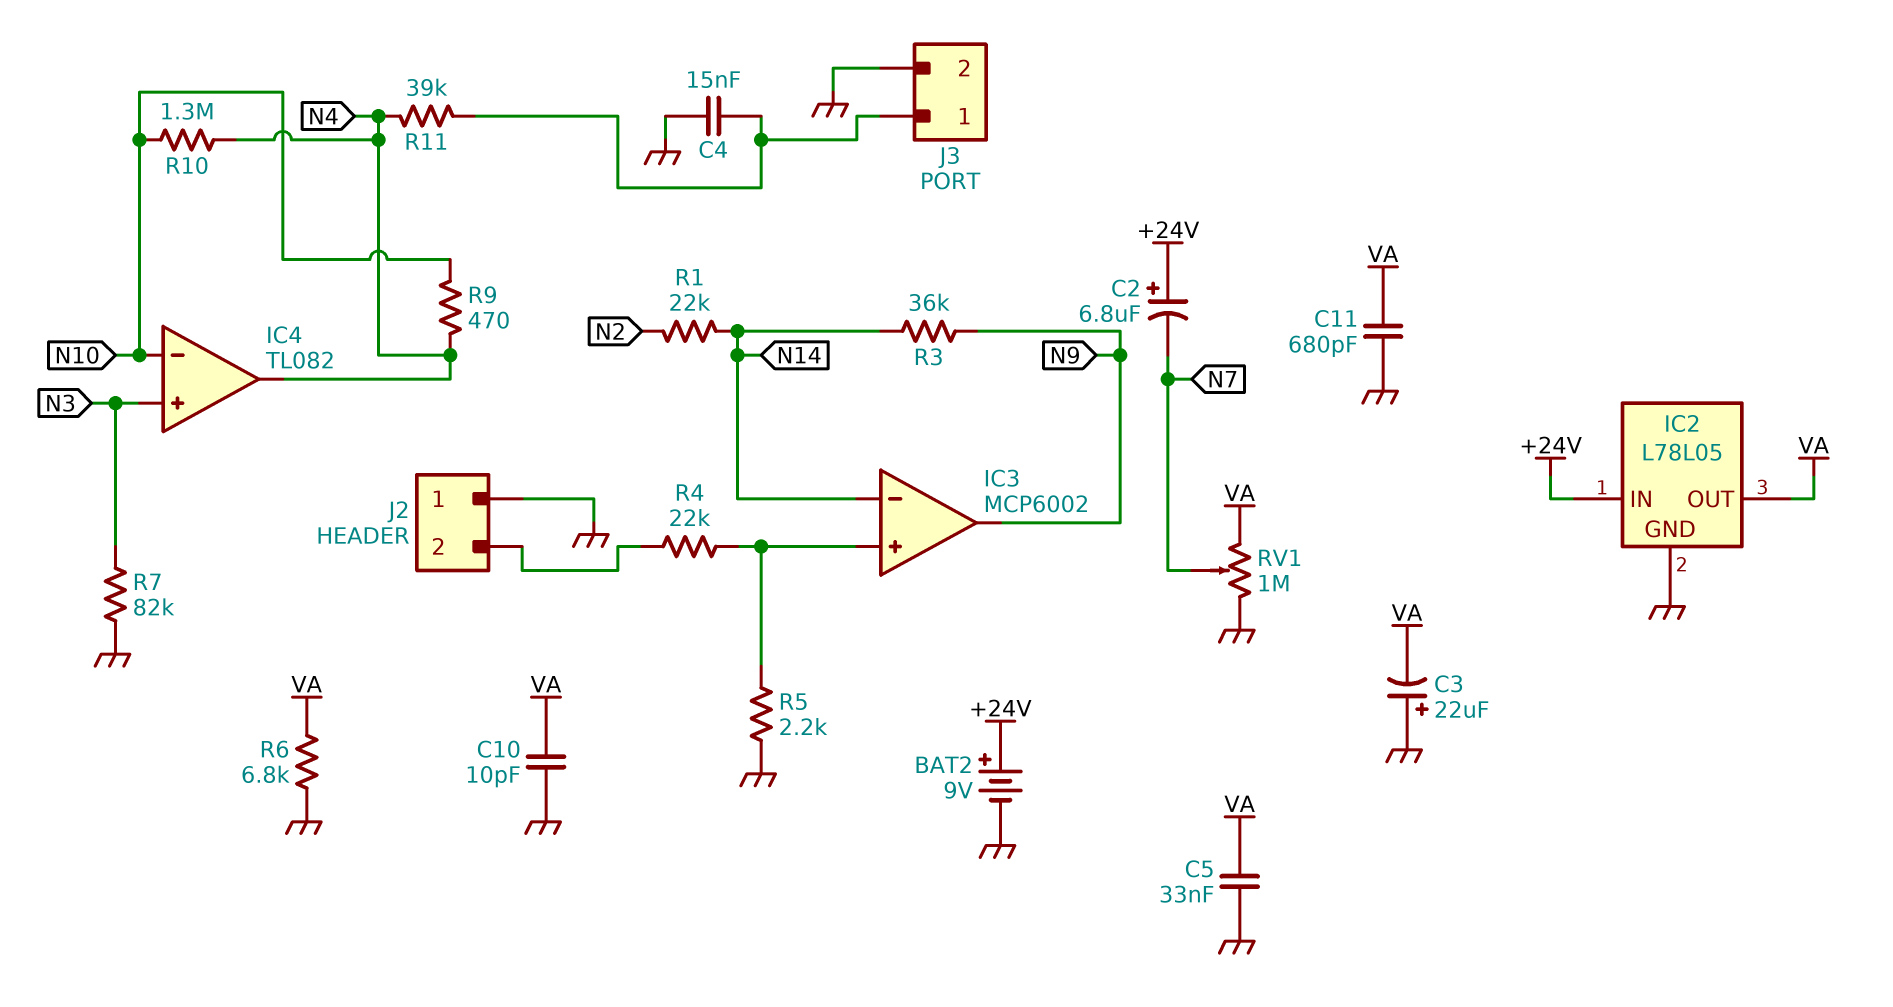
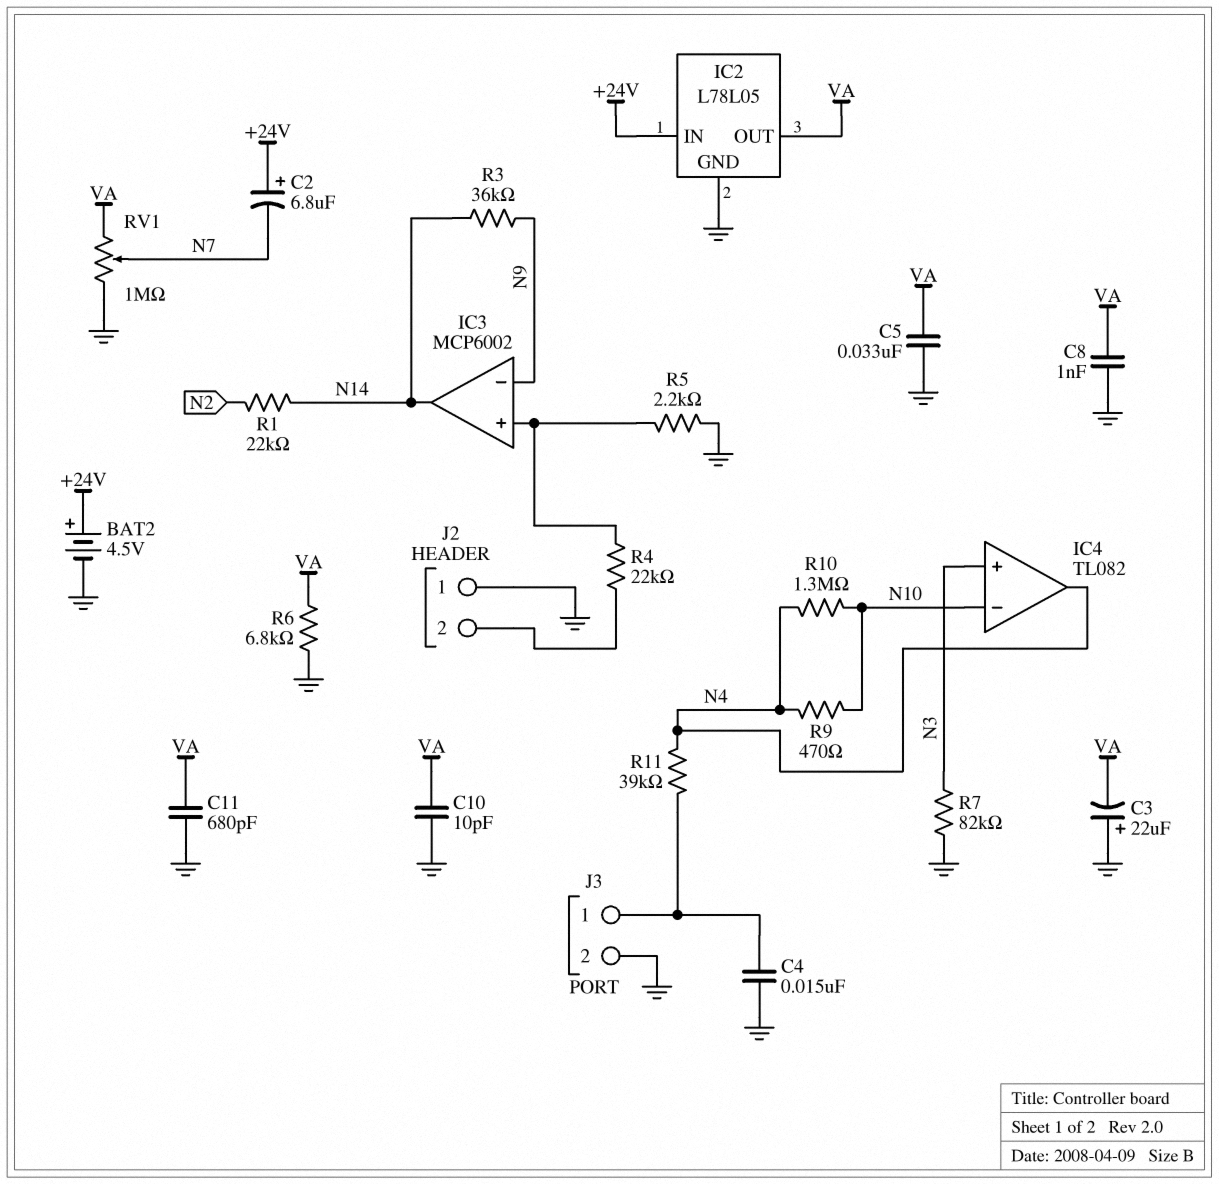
BAT2: 9V (plus +24V, minus GND) -> 4.5V (plus +24V, minus GND)
C8: none -> 1nF (GND, VA)
IC3 pin in-: N14 -> N9
IC3 pin out: N9 -> N14

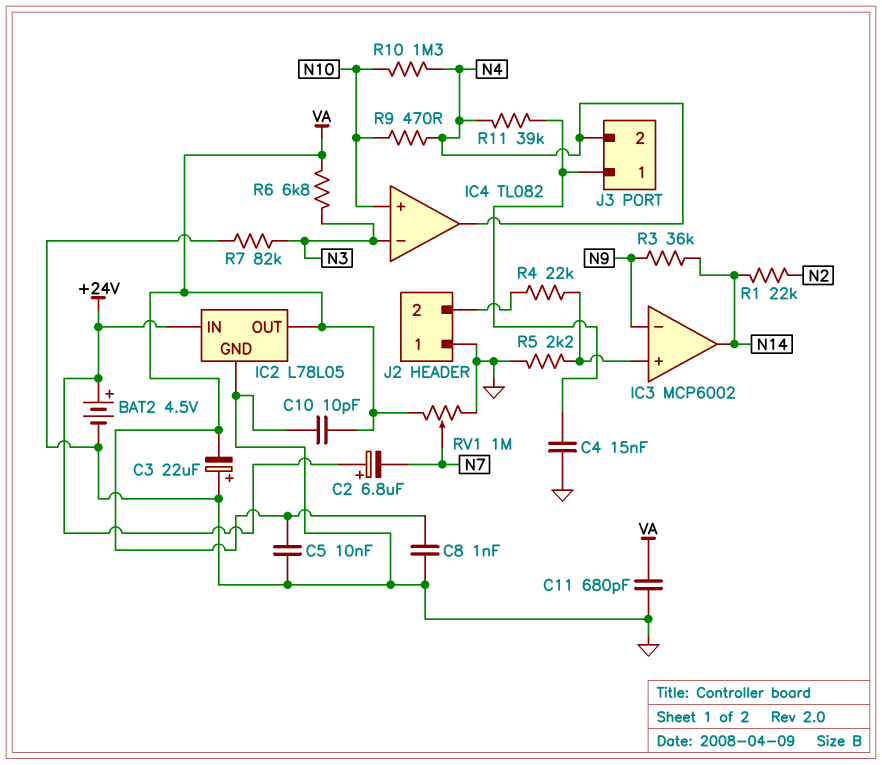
C5: 33nF (GND, VA) -> 10nF (GND, VA)
IC4 pin in+: N3 -> N10
IC4 pin in-: N10 -> N3
J3 pin 2: GND -> N4
R6: 6.8k (GND, VA) -> 6.8k (N3, VA)

